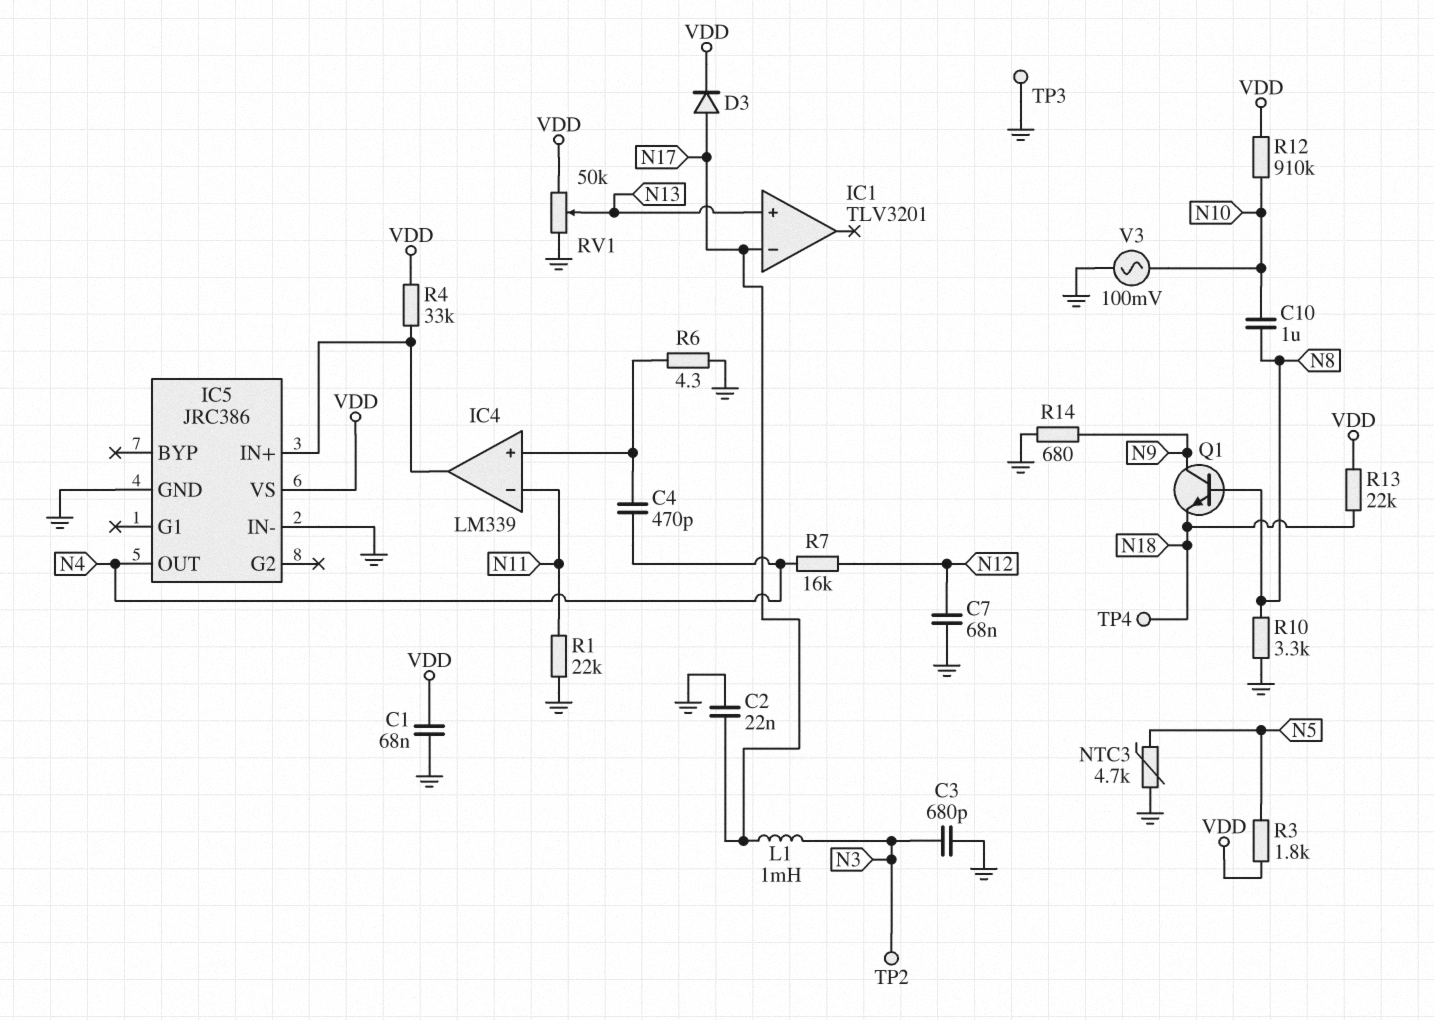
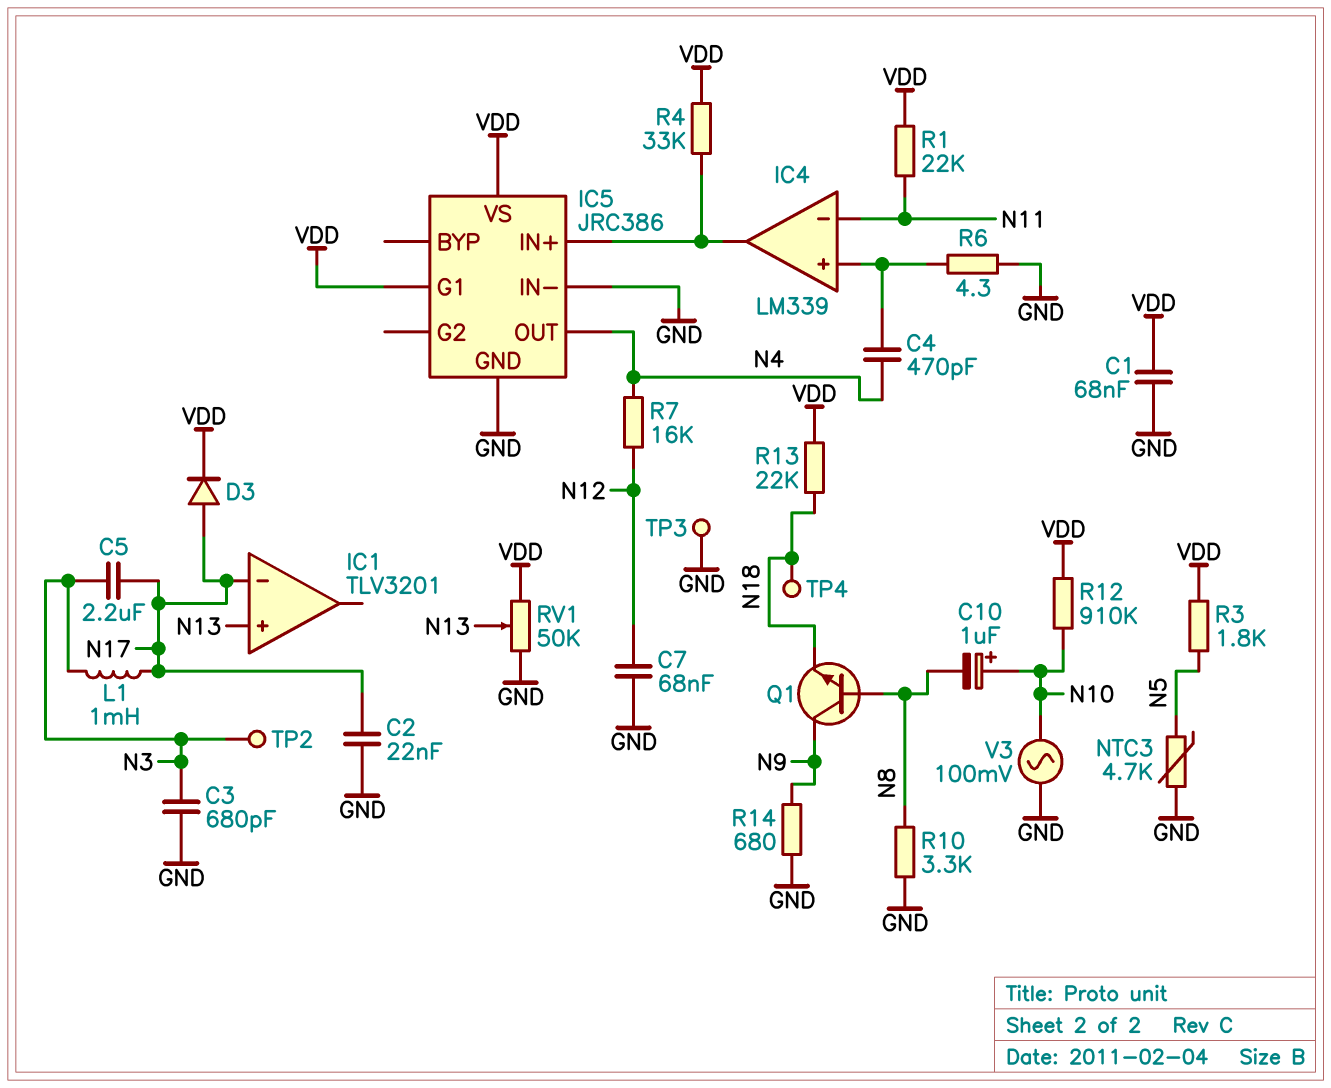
C5: none -> 2.2uF (N3, N17)
C10: 1uF (N8, N10) -> 1uF (plus N10, minus N8)
IC5 pin G1: none -> VDD
R1: 22k (GND, N11) -> 22k (N11, VDD)

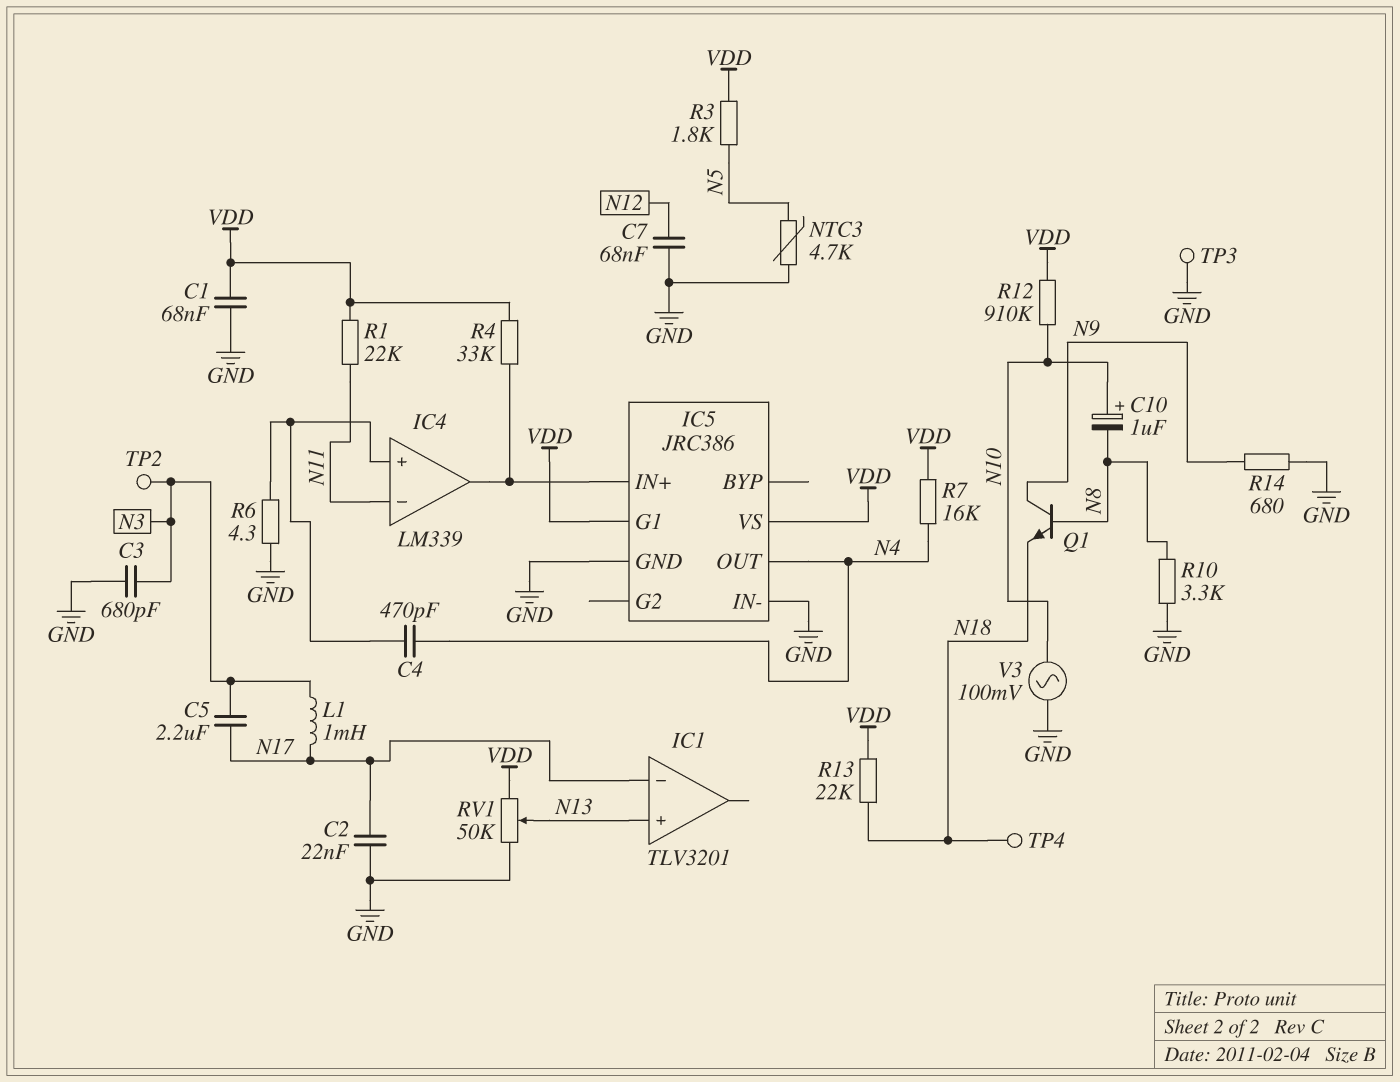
D3: diode (A N17, K VDD) -> none
R7: 16k (N4, N12) -> 16k (N4, VDD)

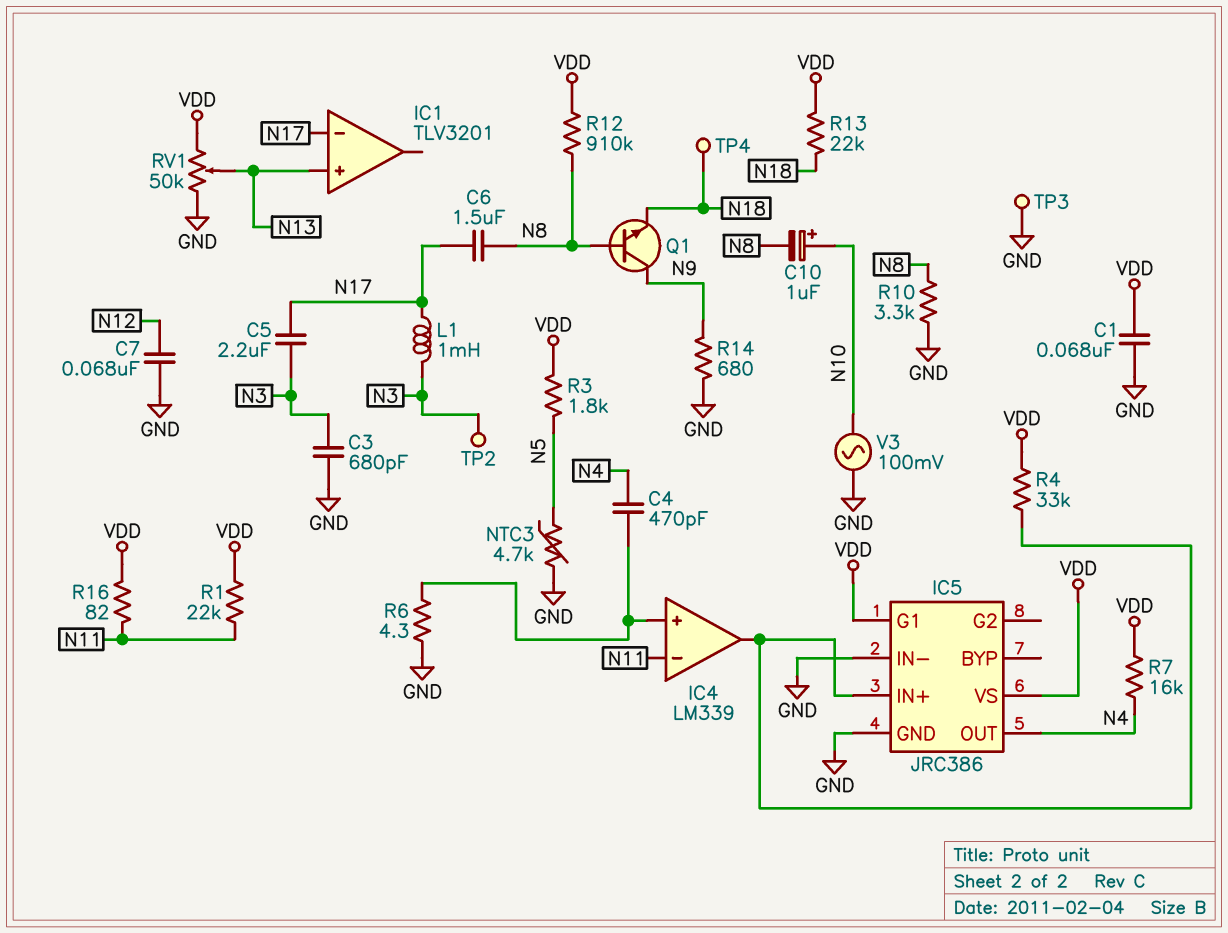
C2: 22nF (GND, N17) -> none
C6: none -> 1.5uF (N8, N17)
R12: 910k (N10, VDD) -> 910k (N8, VDD)
R16: none -> 82 (N11, VDD)

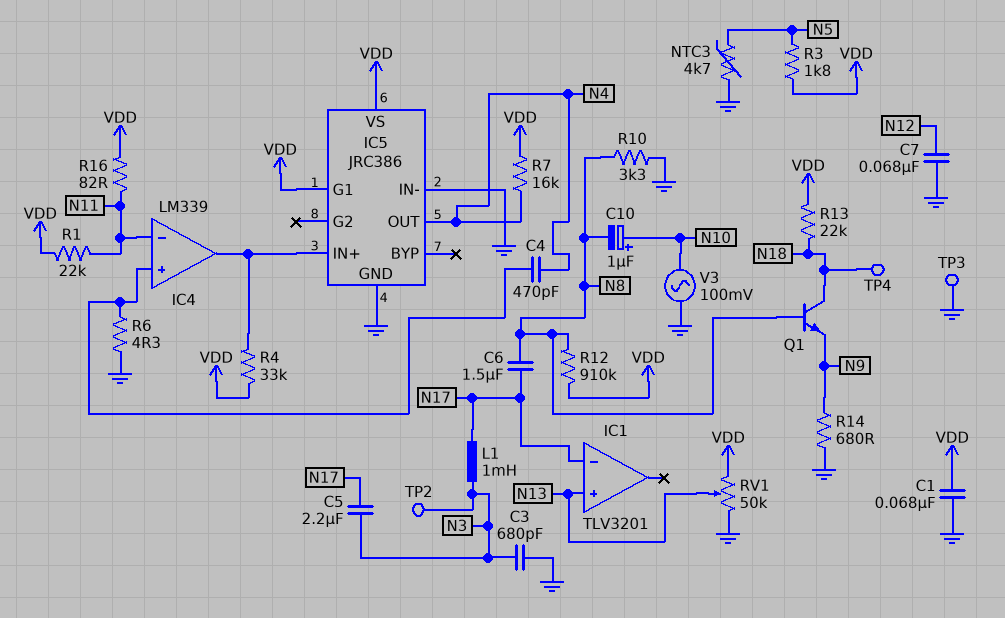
Q1: NPN (B N8, C N9, E N18) -> NPN (B N8, C N18, E N9)

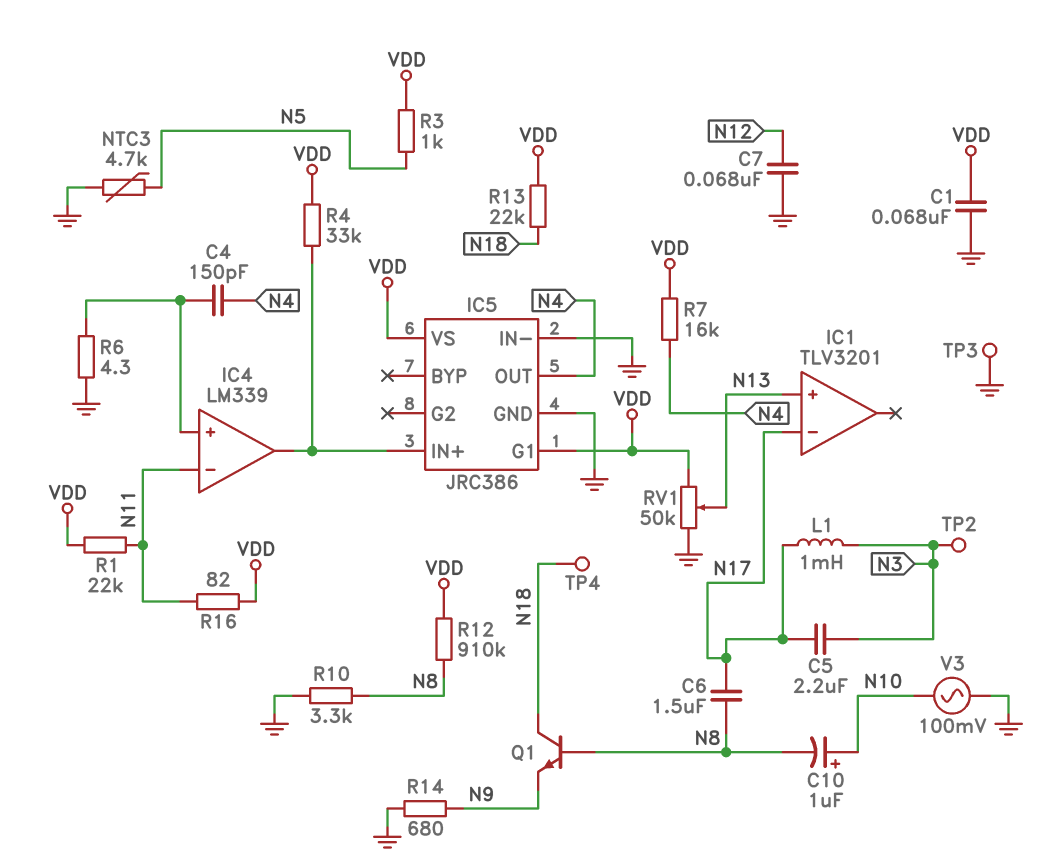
C3: 680pF (GND, N3) -> none
C4: 470pF (IC4/in+, N4) -> 150pF (IC4/in+, N4)
R3: 1.8k (N5, VDD) -> 1k (N5, VDD)

